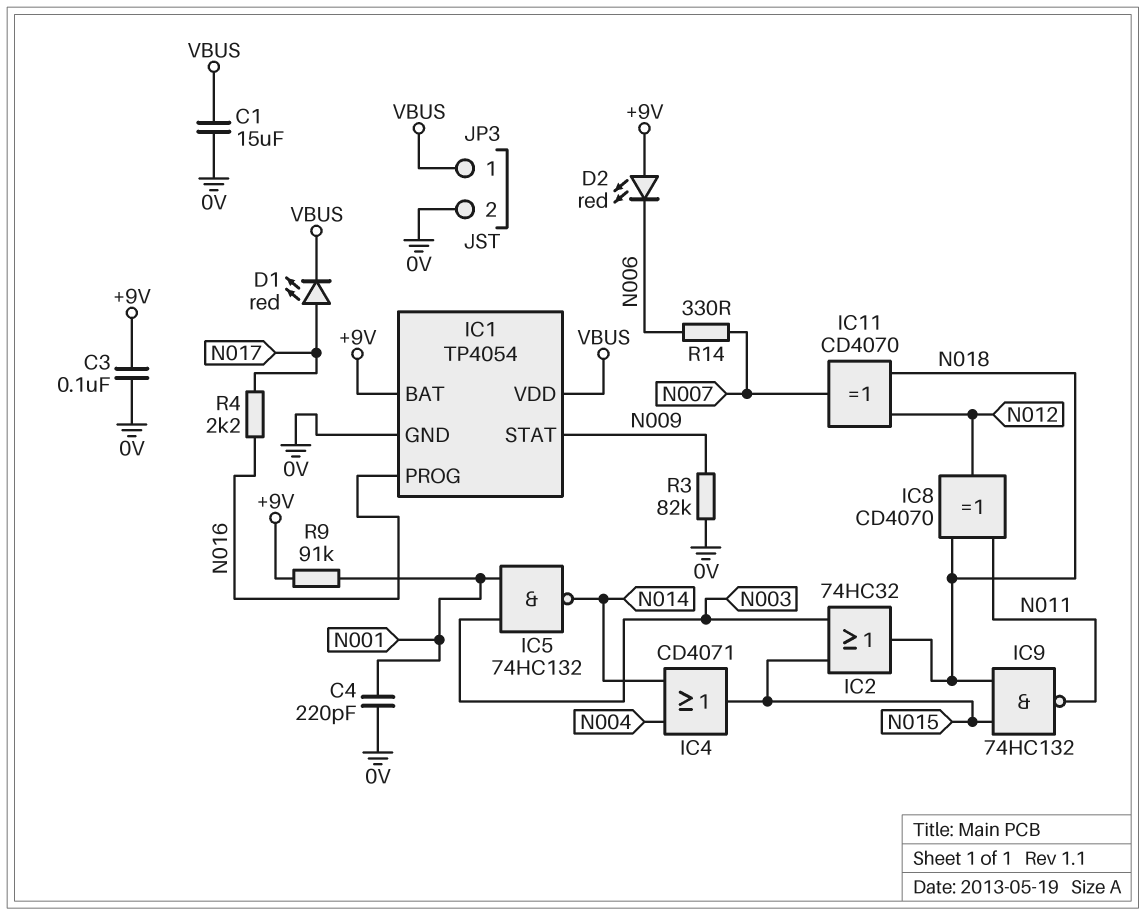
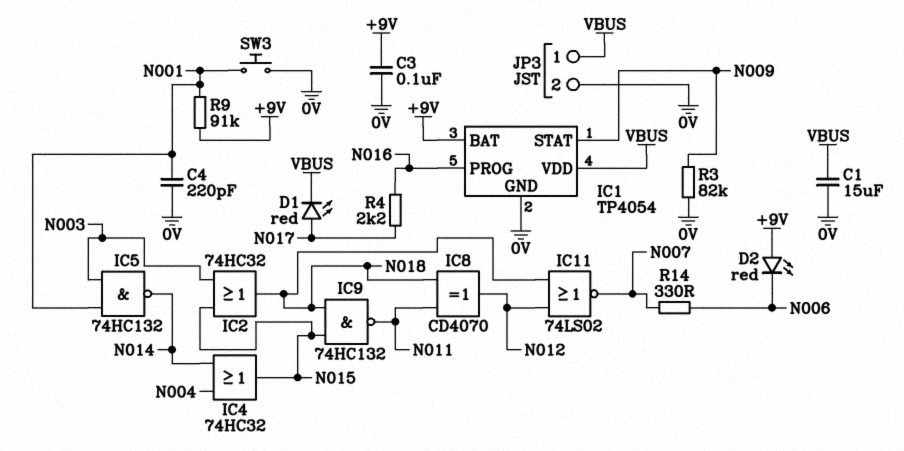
IC4: OR CD4071 (in N004, in N014, out N015) -> OR 74HC32 (in N004, in N014, out N015)
IC11: XOR CD4070 (in N012, in N018, out N007) -> NOR 74LS02 (in N012, in N018, out N007)
SW3: none -> button (0V, N001)

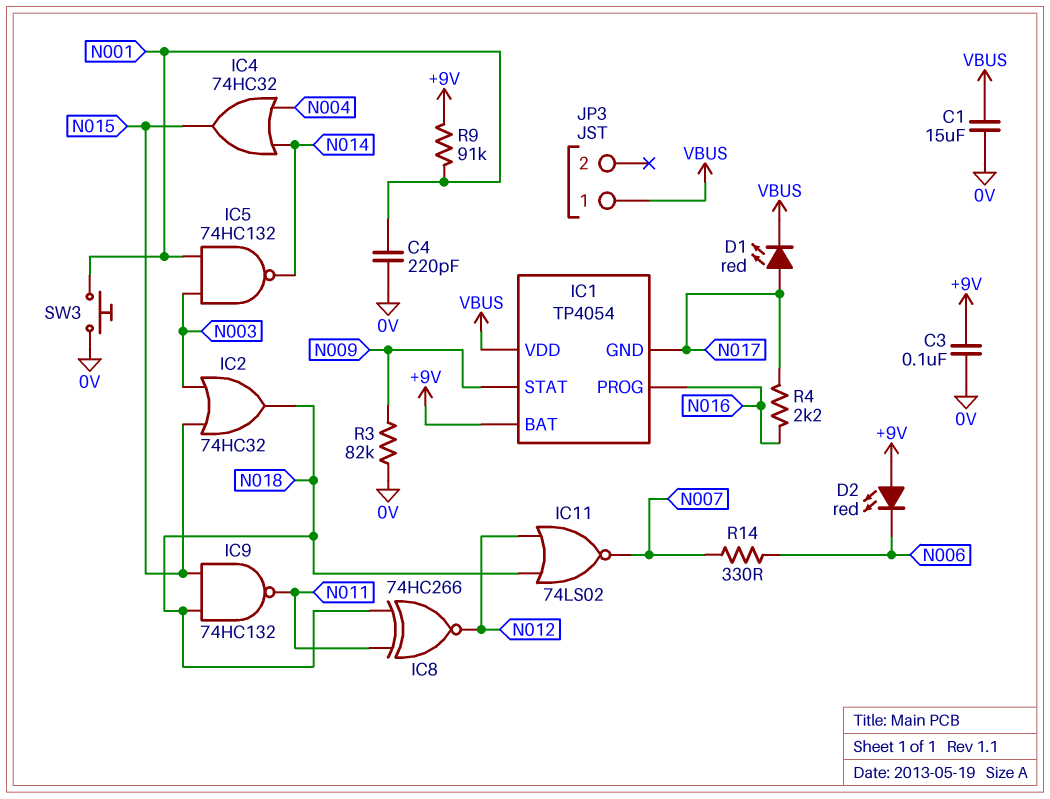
IC1 pin GND: 0V -> N017
IC8: XOR CD4070 (in N011, in N018, out N012) -> XNOR 74HC266 (in N011, in N018, out N012)
JP3 pin 2: 0V -> none

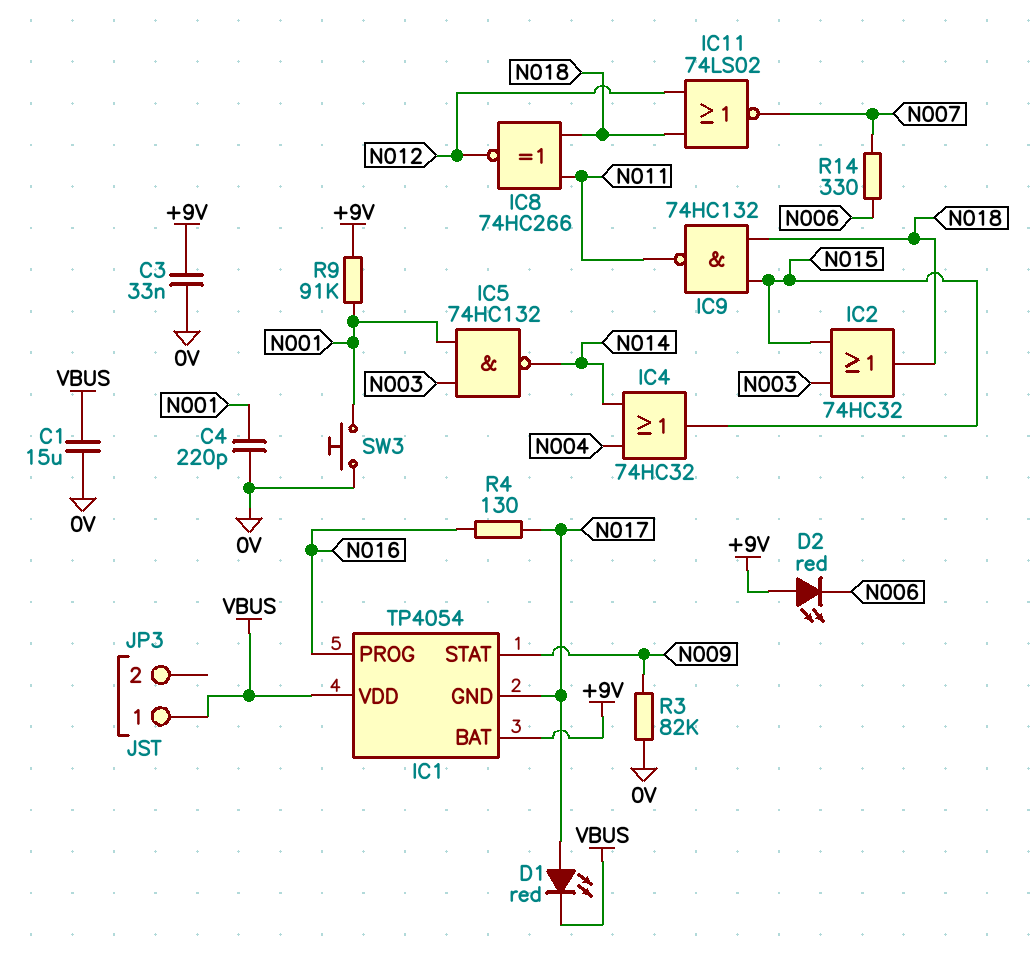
C3: 100nF (+9V, 0V) -> 33nF (+9V, 0V)
R4: 2.2k (N016, N017) -> 130 (N016, N017)

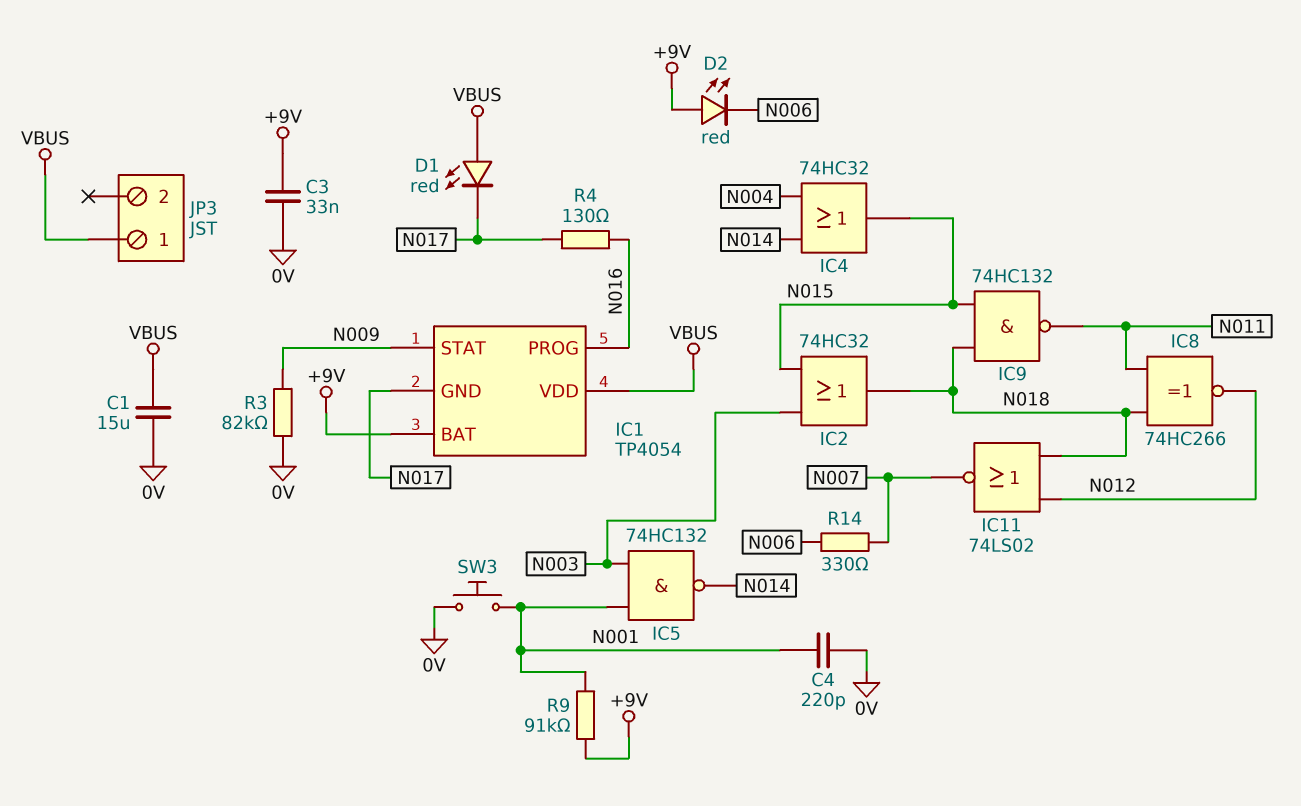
D1: LED red (A N017, K VBUS) -> LED red (A VBUS, K N017)

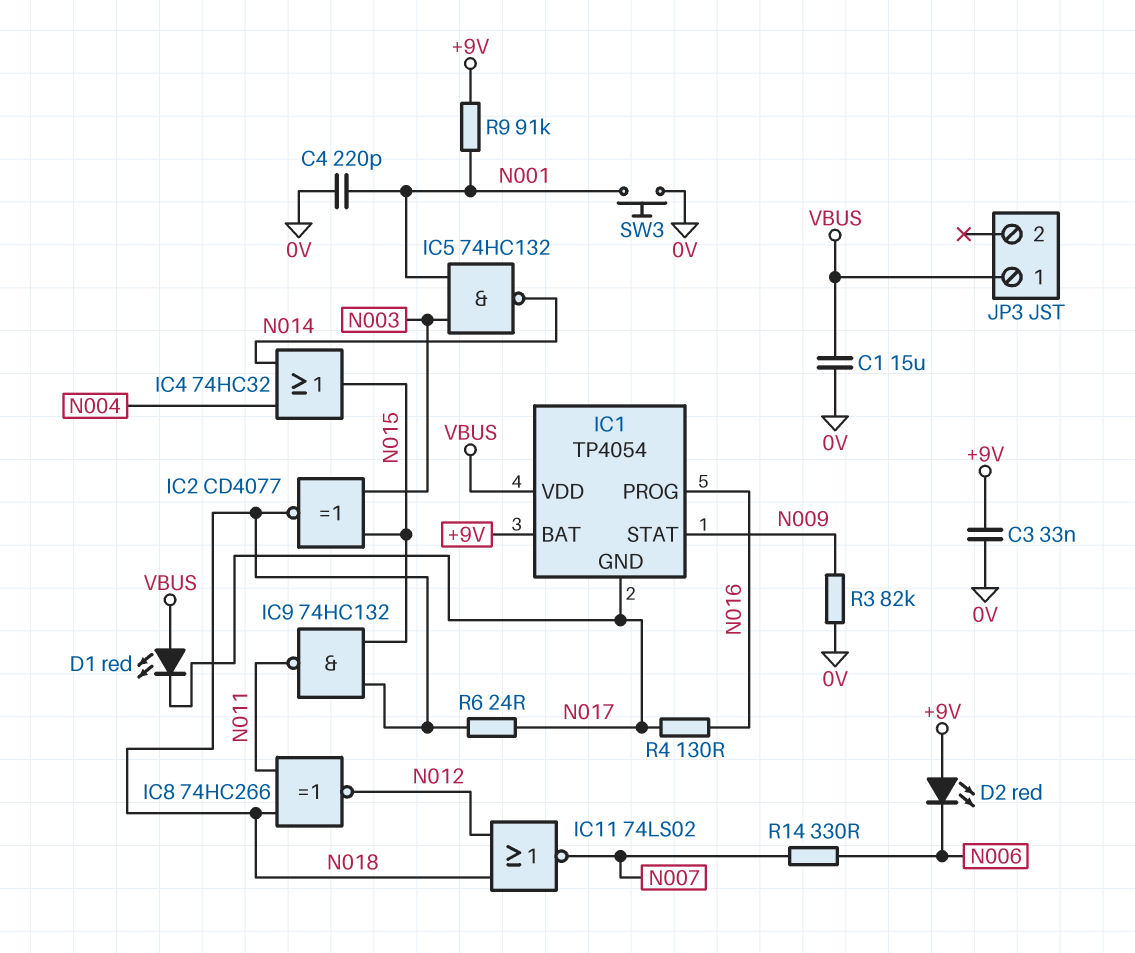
IC2: OR 74HC32 (in N003, in N015, out N018) -> XNOR CD4077 (in N003, in N015, out N018)
R6: none -> 24 (N017, N018)

